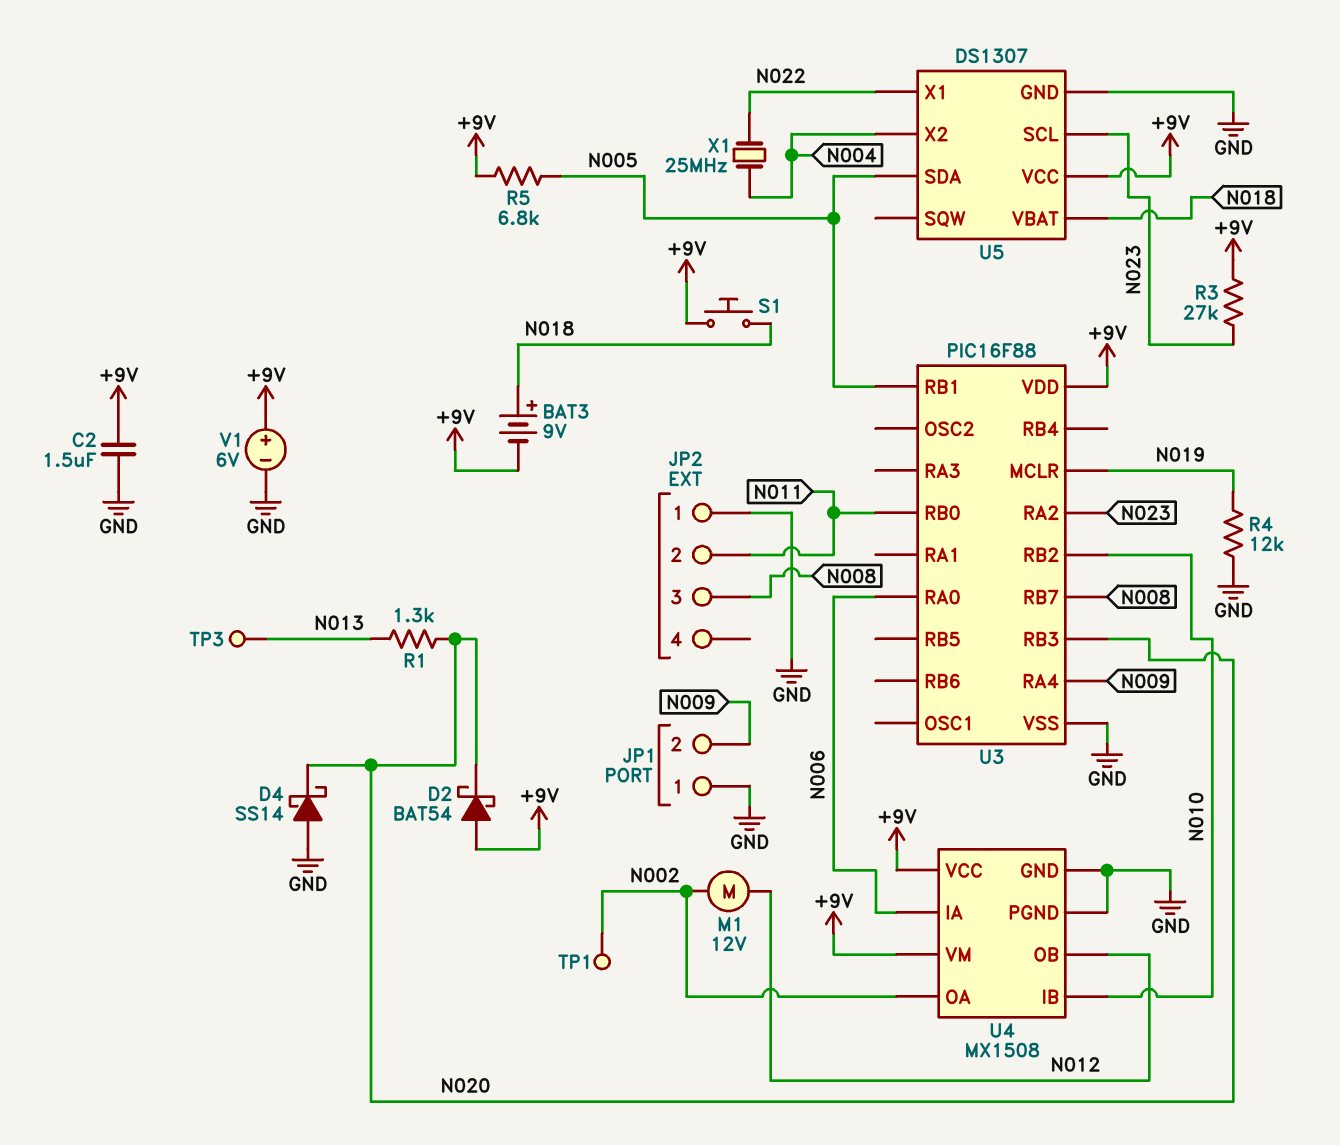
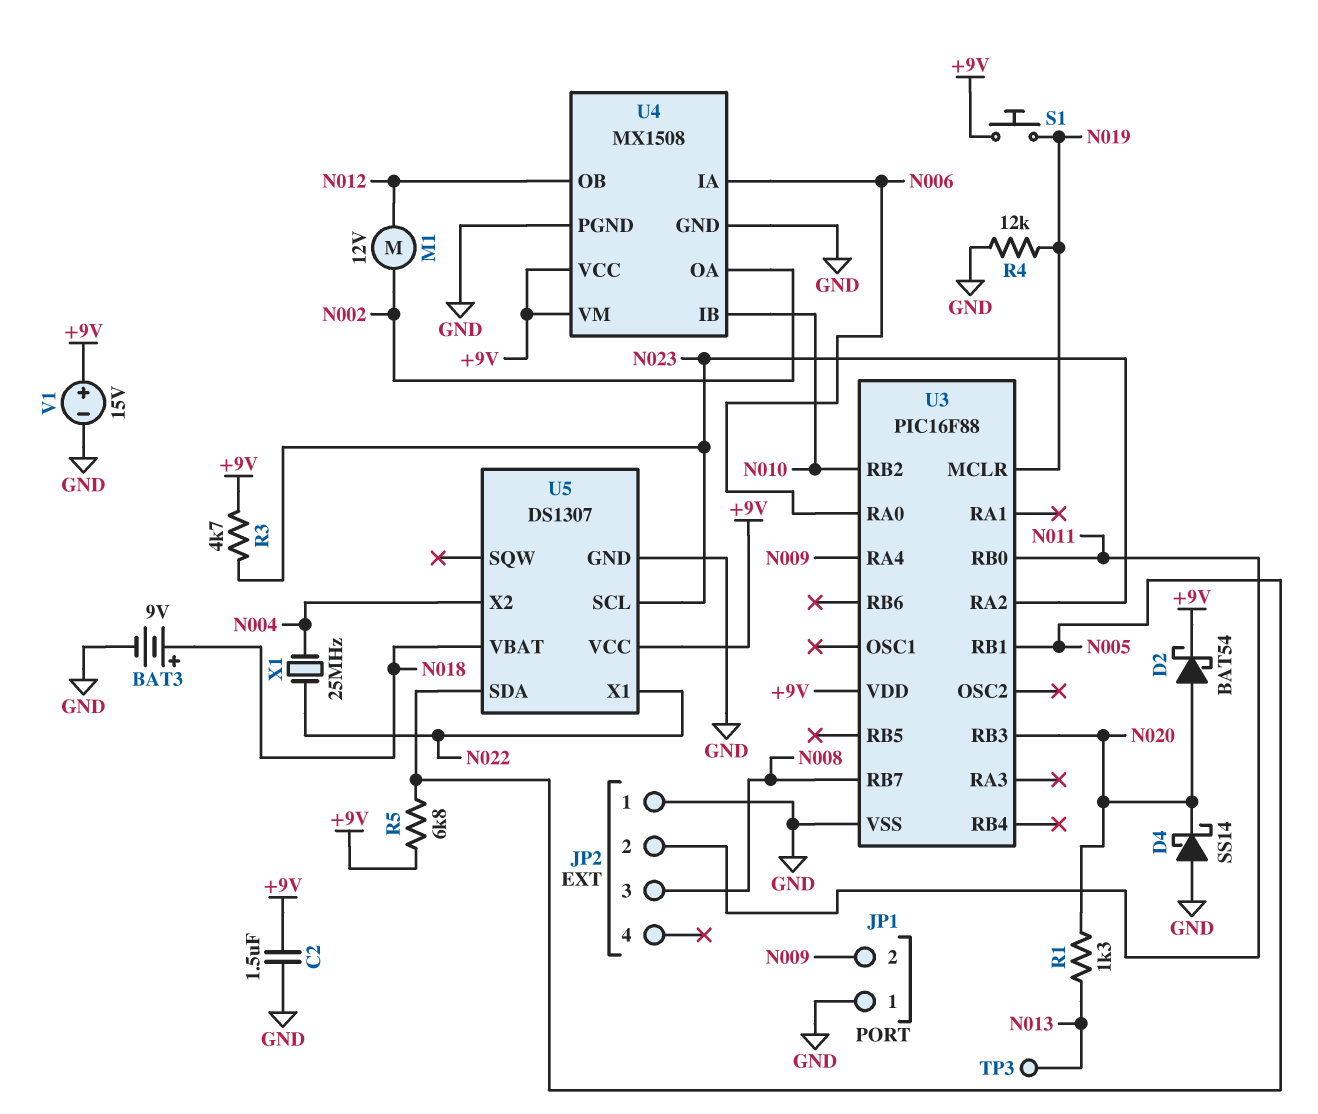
BAT3: 9V (plus N018, minus +9V) -> 9V (plus N018, minus GND)
D2: schottky BAT54 (A +9V, K N020) -> schottky BAT54 (A N020, K +9V)
R3: 27k (+9V, N023) -> 4.7k (+9V, N023)
S1: button (+9V, N018) -> button (+9V, N019)
TP1: test point (N002) -> none
V1: 6V (plus +9V, minus GND) -> 15V (plus +9V, minus GND)

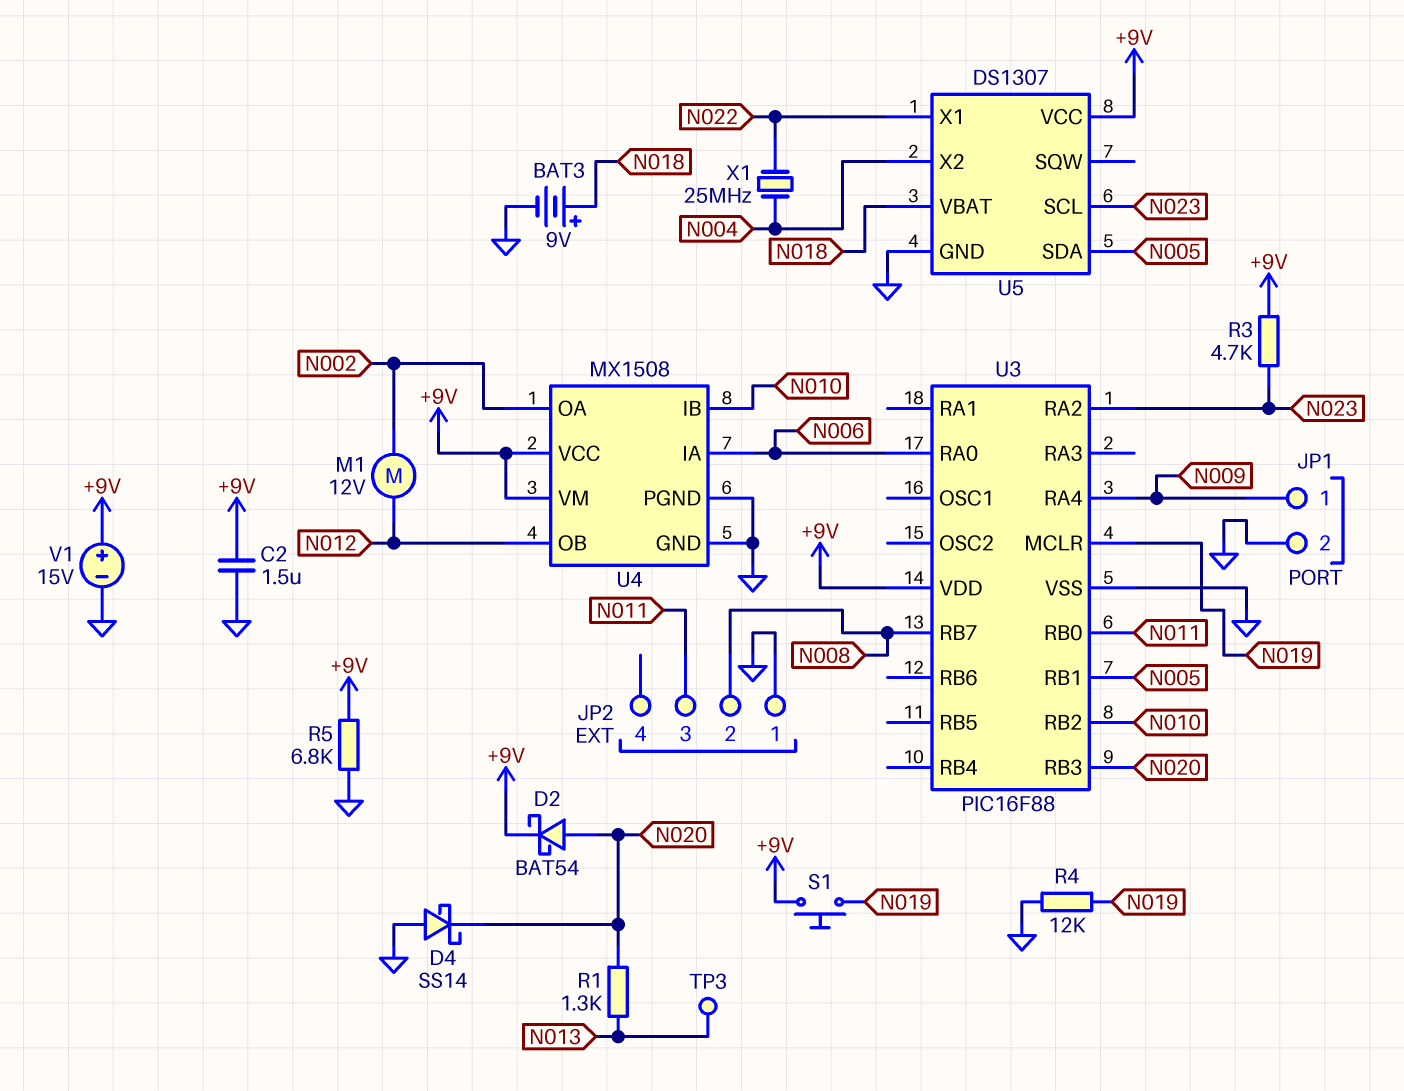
JP1 pin 1: GND -> N009
JP1 pin 2: N009 -> GND
JP2 pin 2: N011 -> N008
JP2 pin 3: N008 -> N011
R5: 6.8k (+9V, N005) -> 6.8k (+9V, GND)

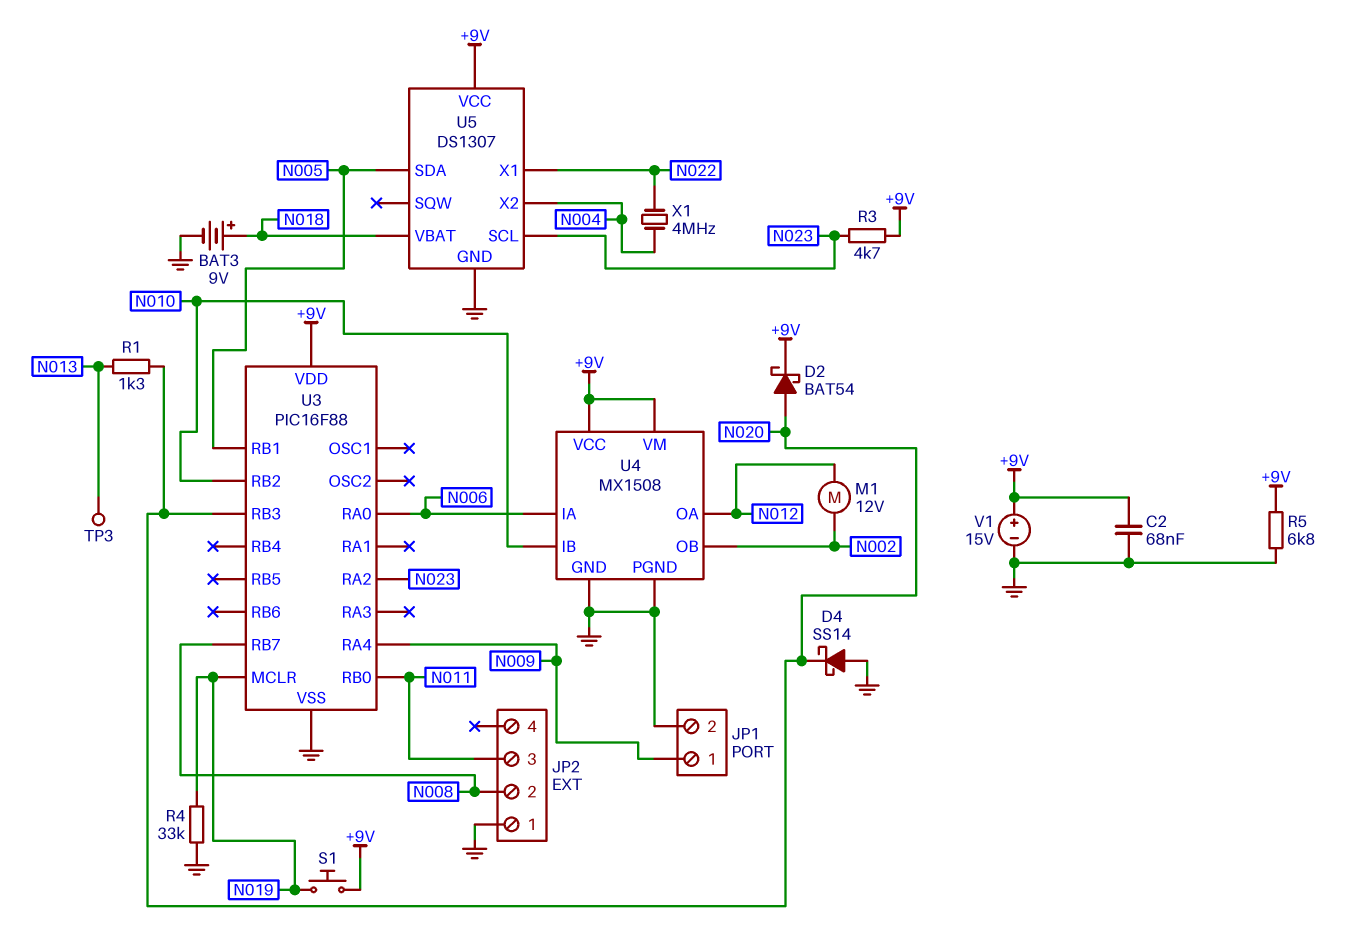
C2: 1.5uF (+9V, GND) -> 68nF (+9V, GND)
R4: 12k (GND, N019) -> 33k (GND, N019)
U4 pin OA: N002 -> N012
U4 pin OB: N012 -> N002
X1: 25MHz (N004, N022) -> 4MHz (N004, N022)

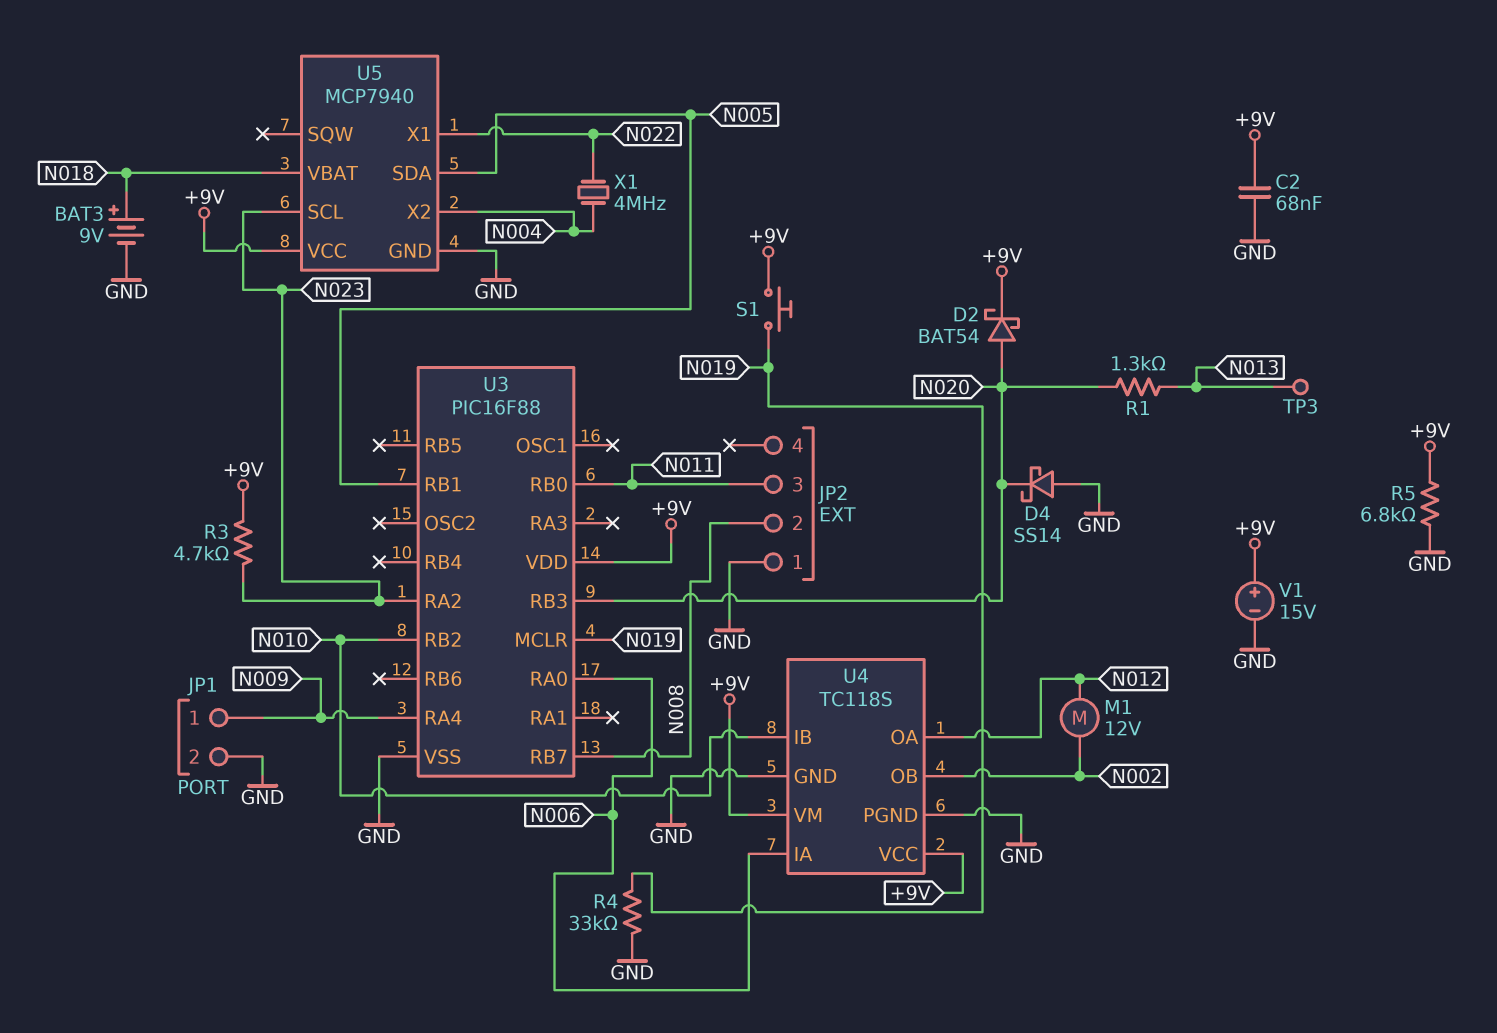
U4: MX1508 -> TC118S
U5: DS1307 -> MCP7940

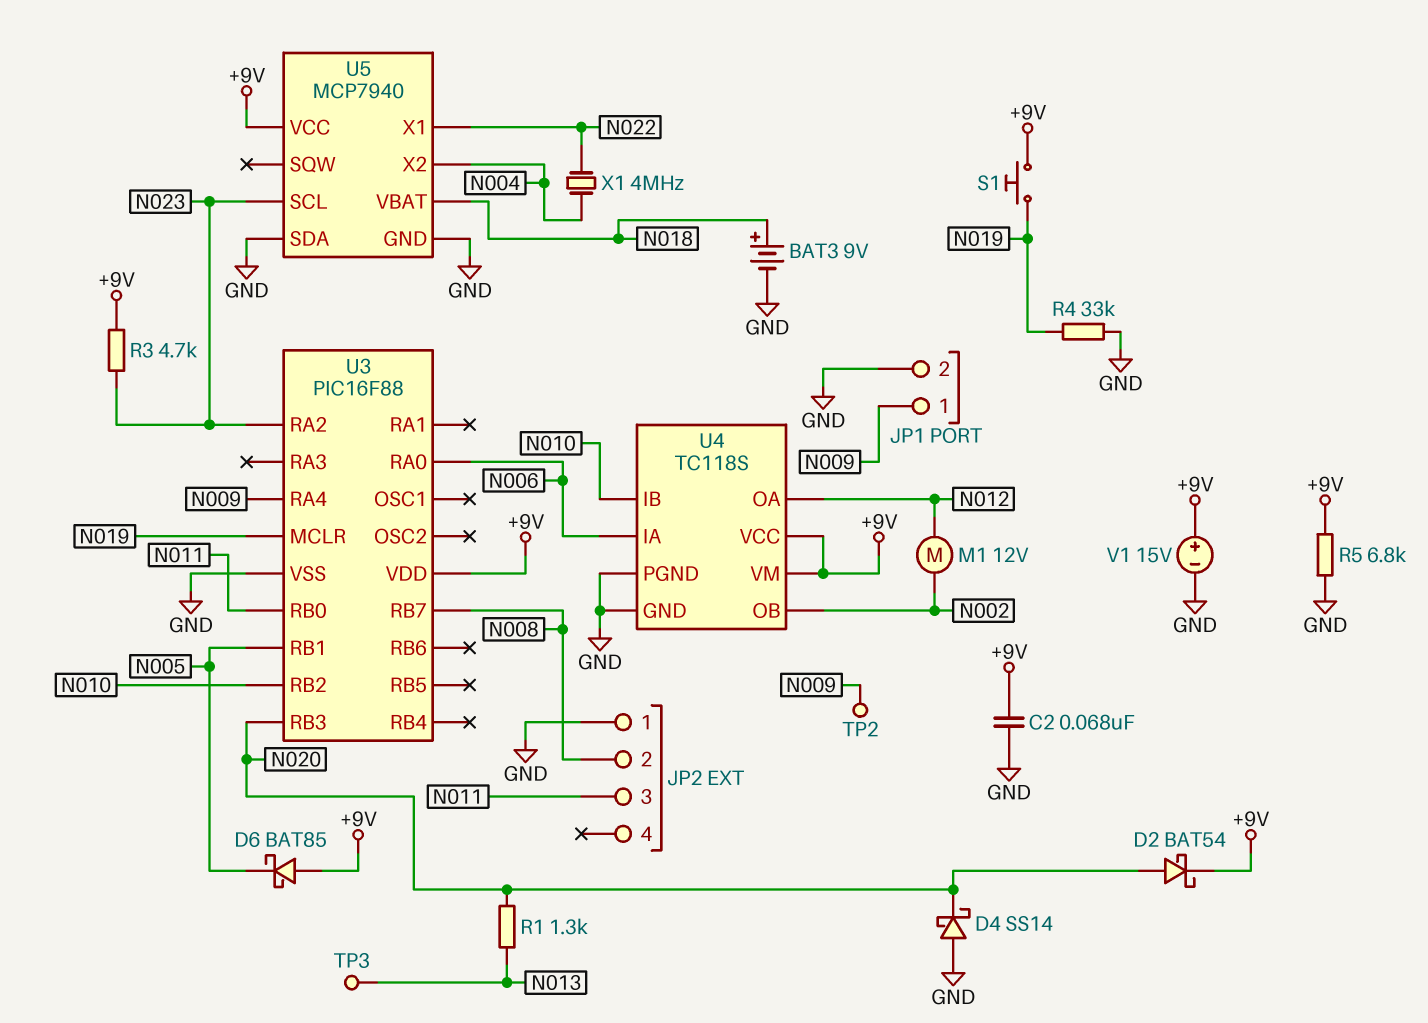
D6: none -> schottky BAT85 (A +9V, K N005)
TP2: none -> test point (N009)
U5 pin SDA: N005 -> GND

